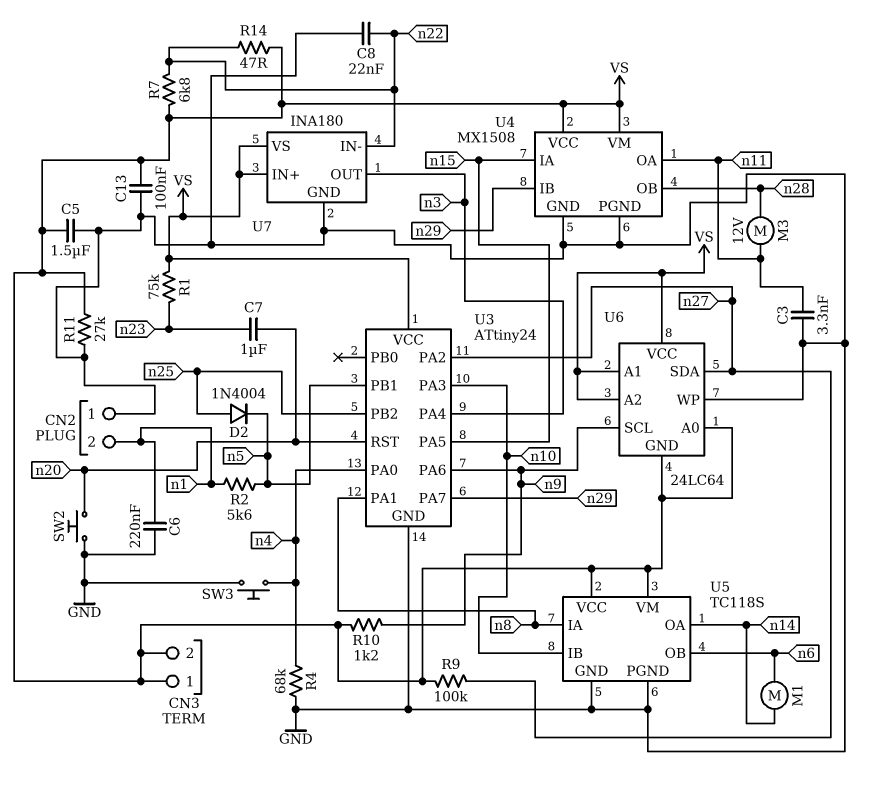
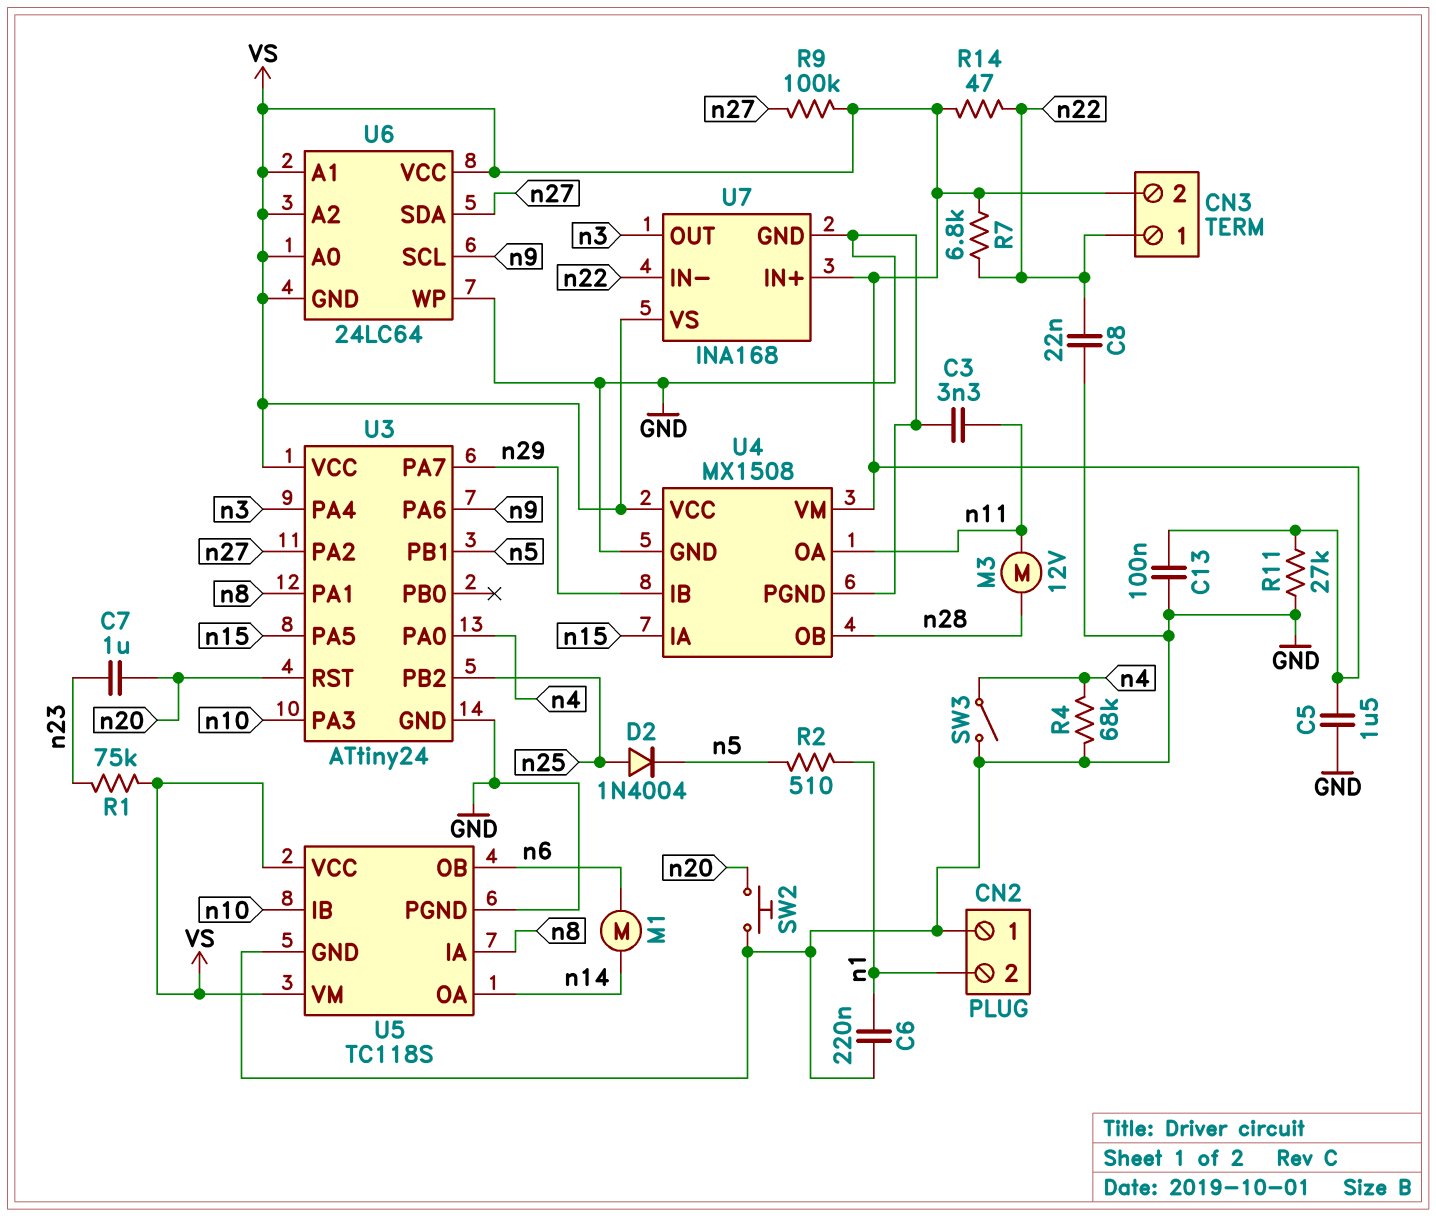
CN3 pin 1: VS -> n22
R2: 5.6k (n1, n5) -> 510 (n1, n5)
R10: 1.2k (VS, n9) -> none
SW3: button (GND, n4) -> switch (GND, n4)
U7: INA180 -> INA168

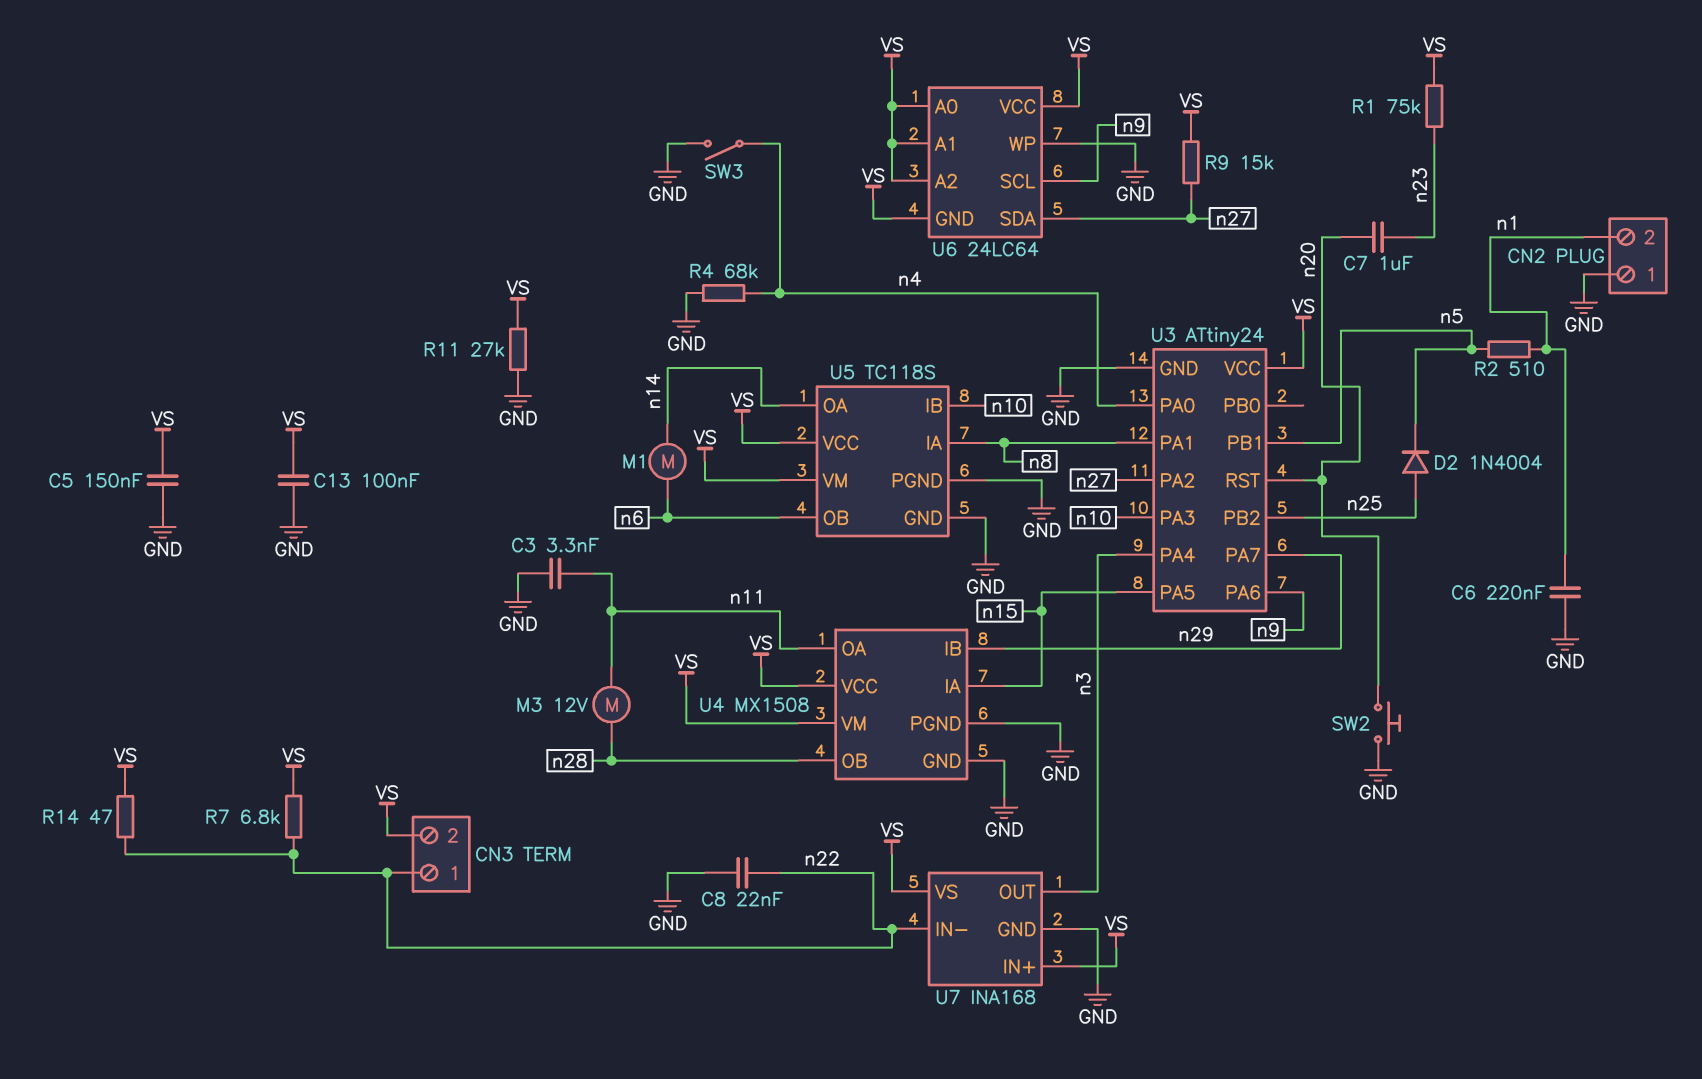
C5: 1.5uF (GND, VS) -> 150nF (GND, VS)
R9: 100k (VS, n27) -> 15k (VS, n27)

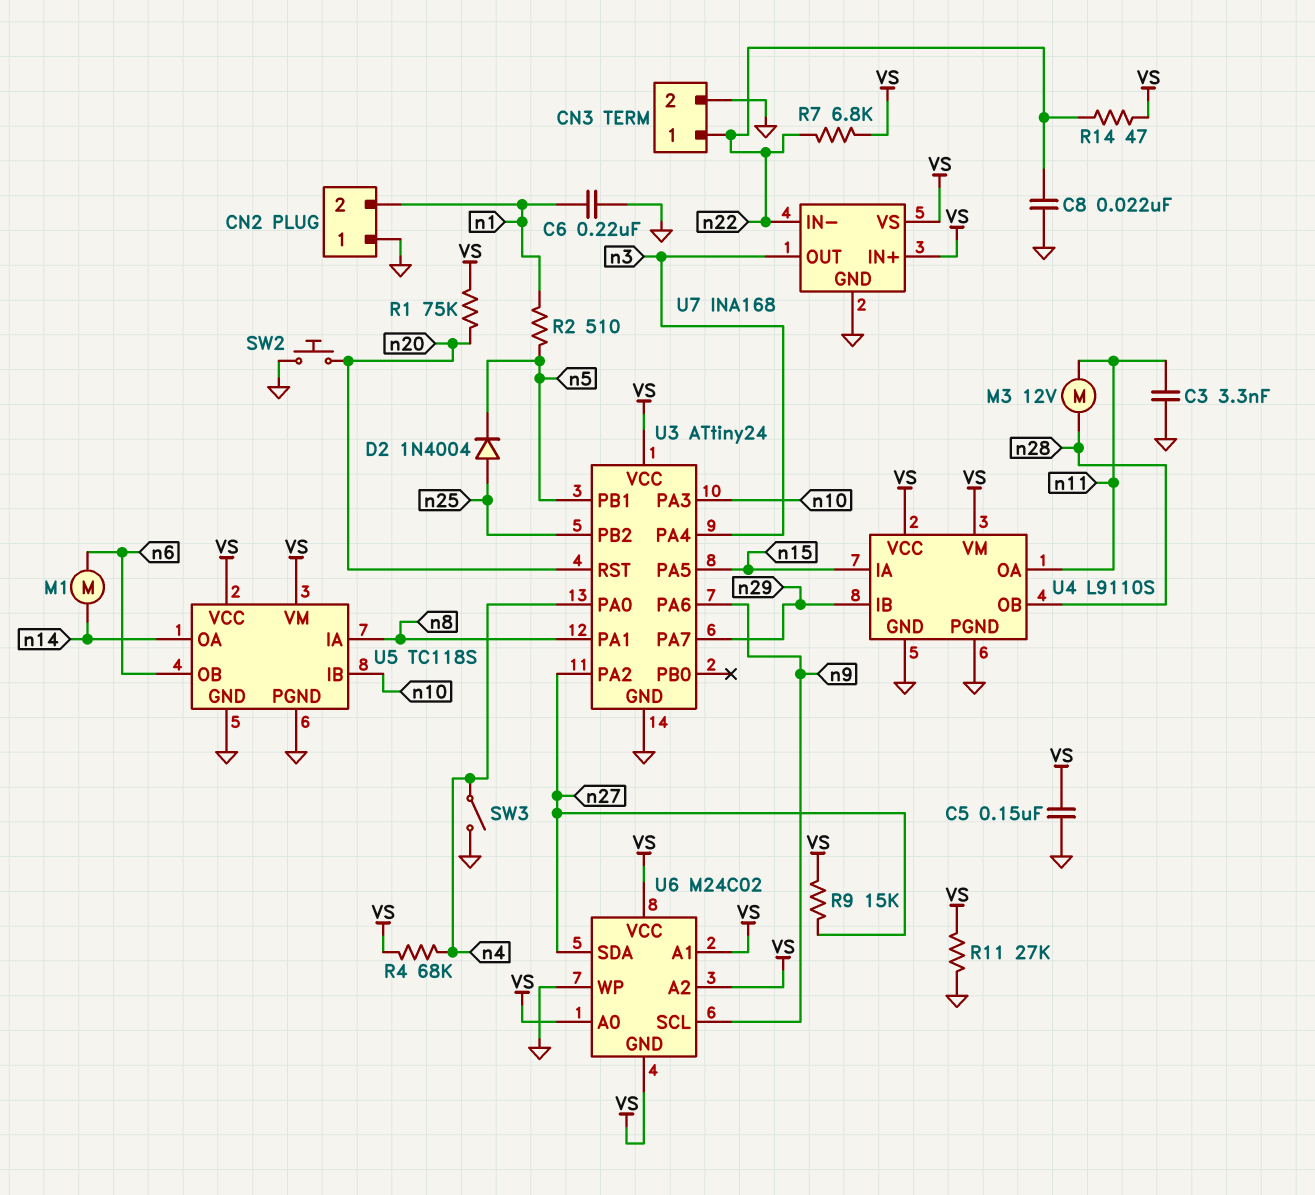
C7: 1uF (n20, n23) -> none
C13: 100nF (GND, VS) -> none
CN3 pin 2: VS -> GND
R1: 75k (VS, n23) -> 75k (VS, n20)
R4: 68k (GND, n4) -> 68k (VS, n4)
U4: MX1508 -> L9110S
U6: 24LC64 -> M24C02

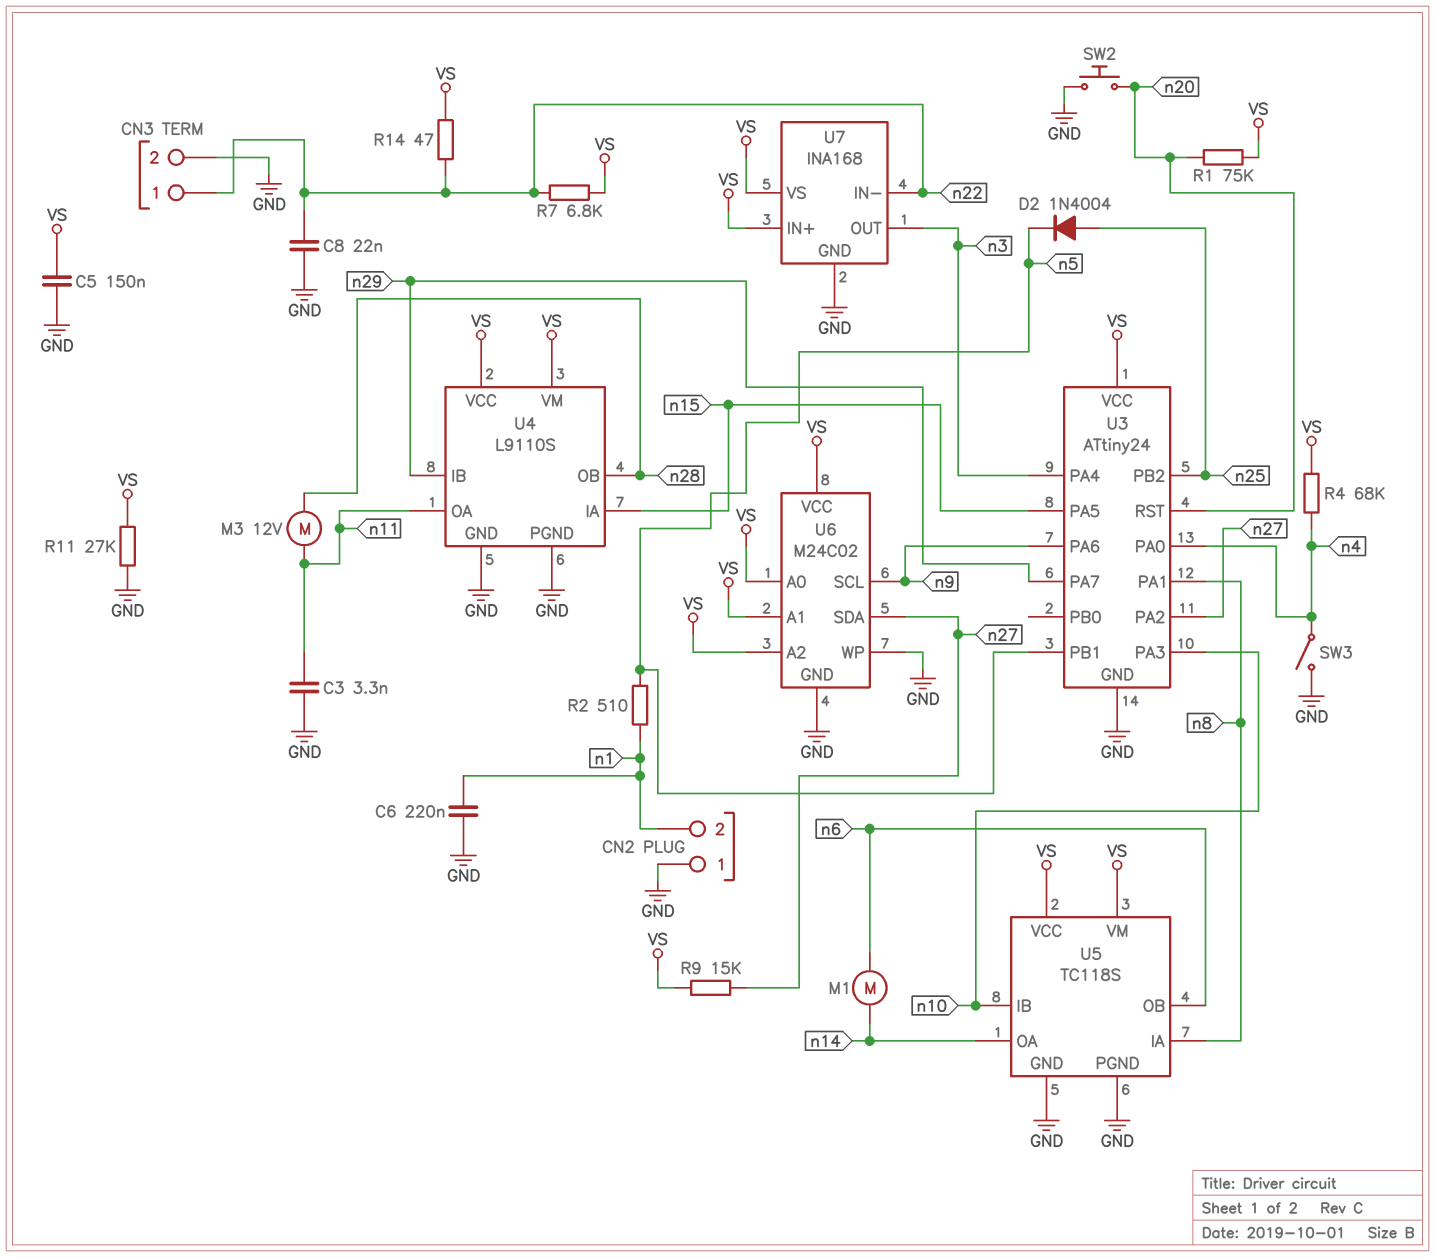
U6 pin GND: VS -> GND

